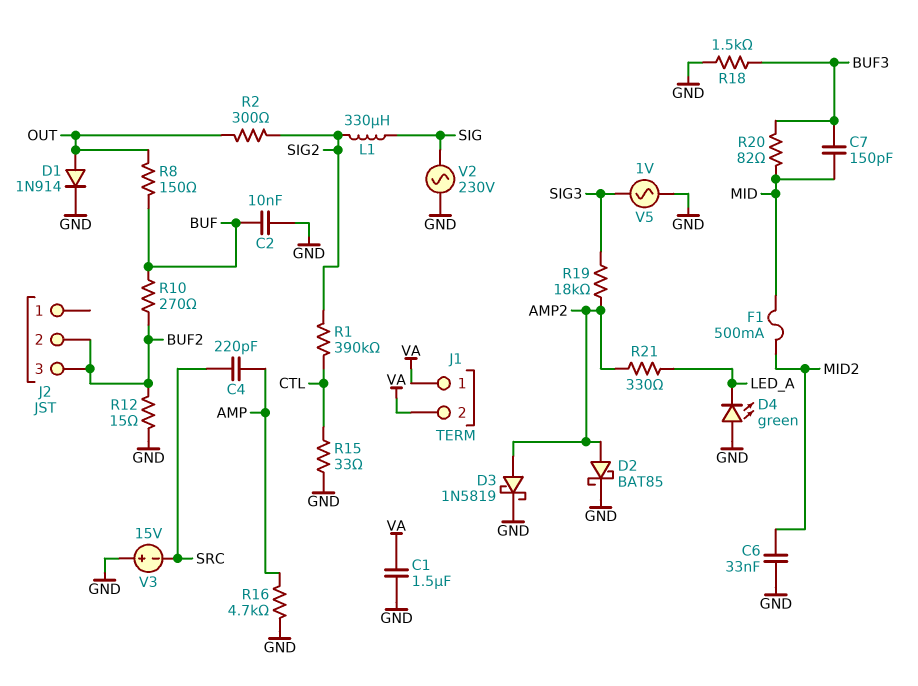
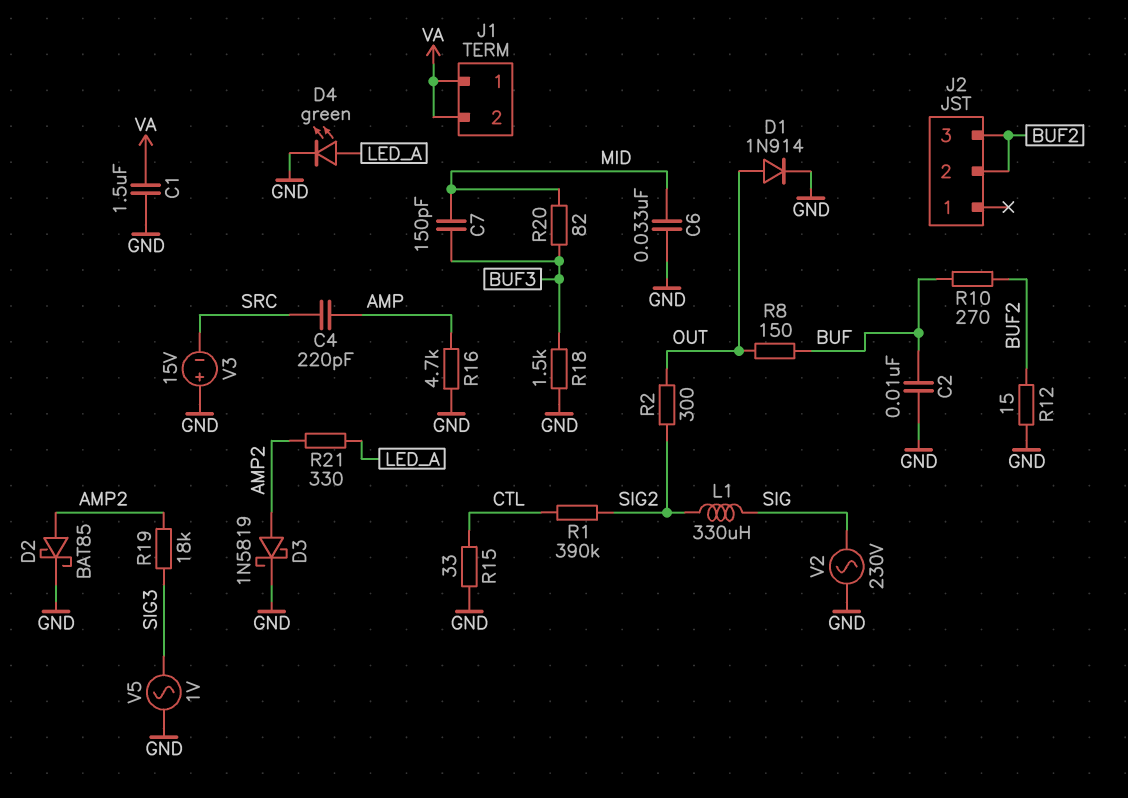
C6: 33nF (GND, MID2) -> 33nF (GND, MID)
D4: LED green (A GND, K LED_A) -> LED green (A LED_A, K GND)
F1: 500mA (MID, MID2) -> none

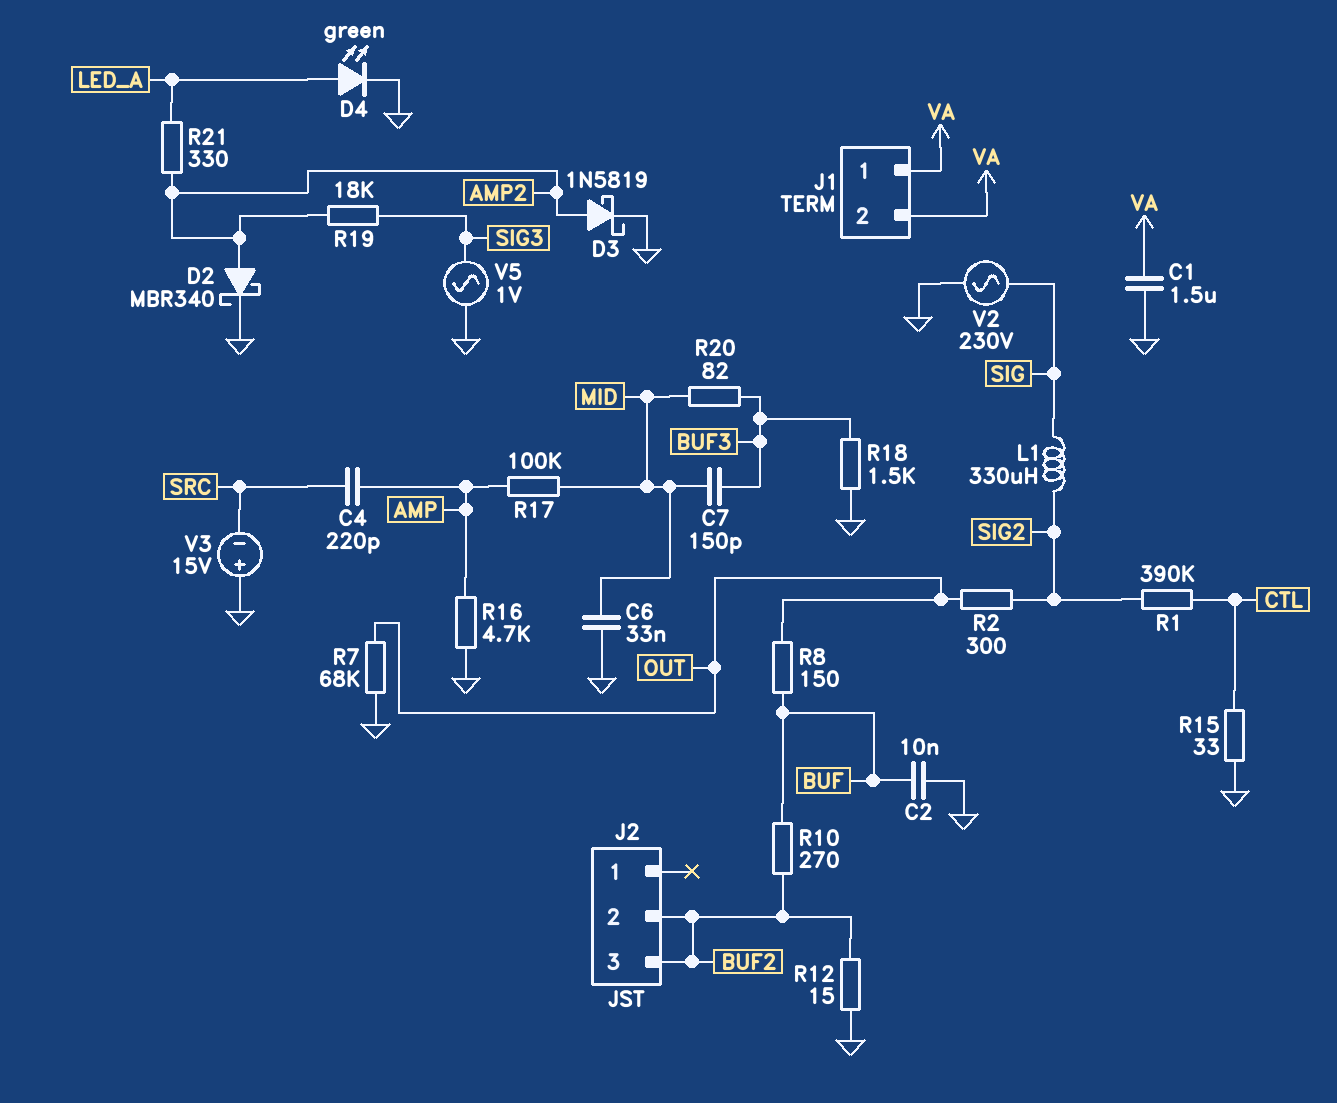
D1: diode 1N914 (A OUT, K GND) -> none
D2: schottky BAT85 (A AMP2, K GND) -> schottky MBR340 (A AMP2, K GND)
R7: none -> 68k (GND, OUT)
R17: none -> 100k (AMP, MID)

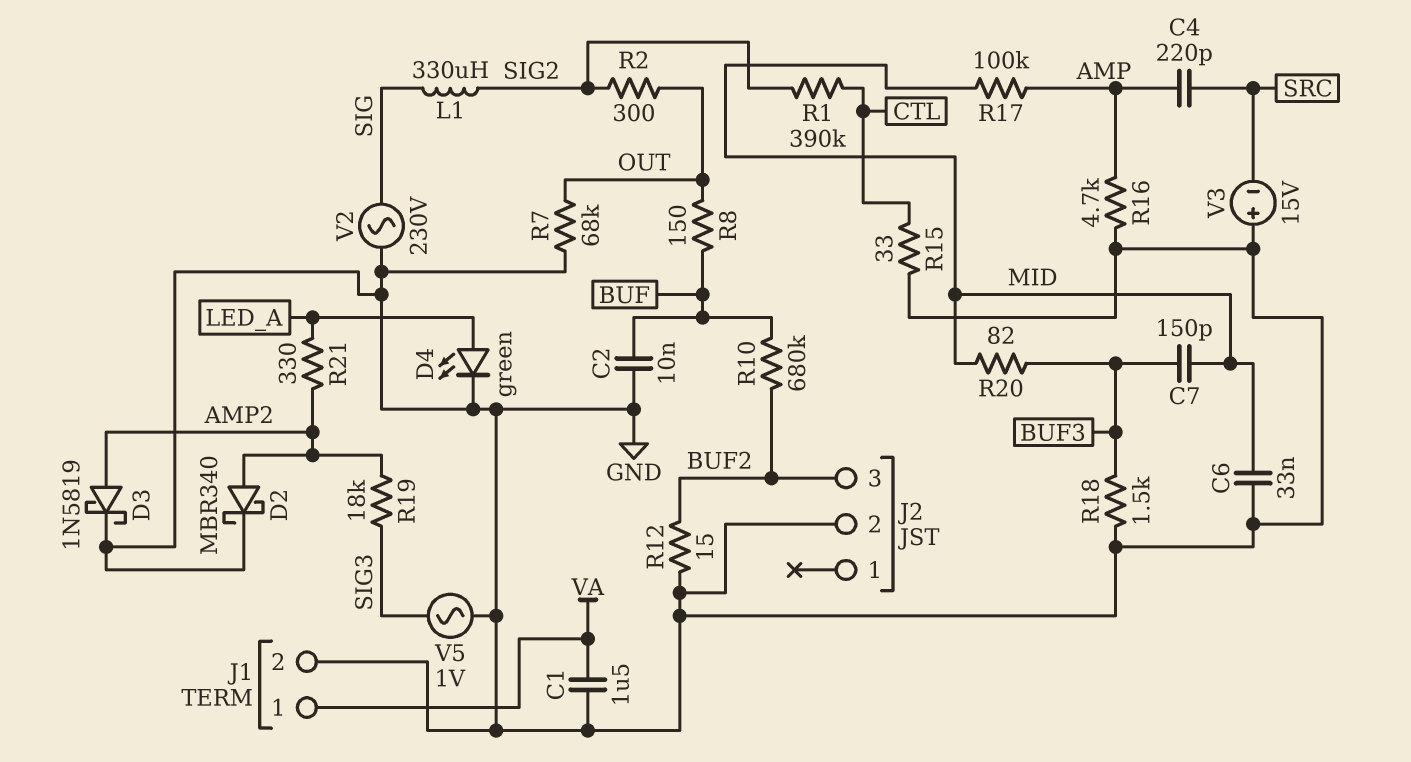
J1 pin 2: VA -> GND
J2 pin 2: BUF2 -> GND
R10: 270 (BUF, BUF2) -> 680k (BUF, BUF2)

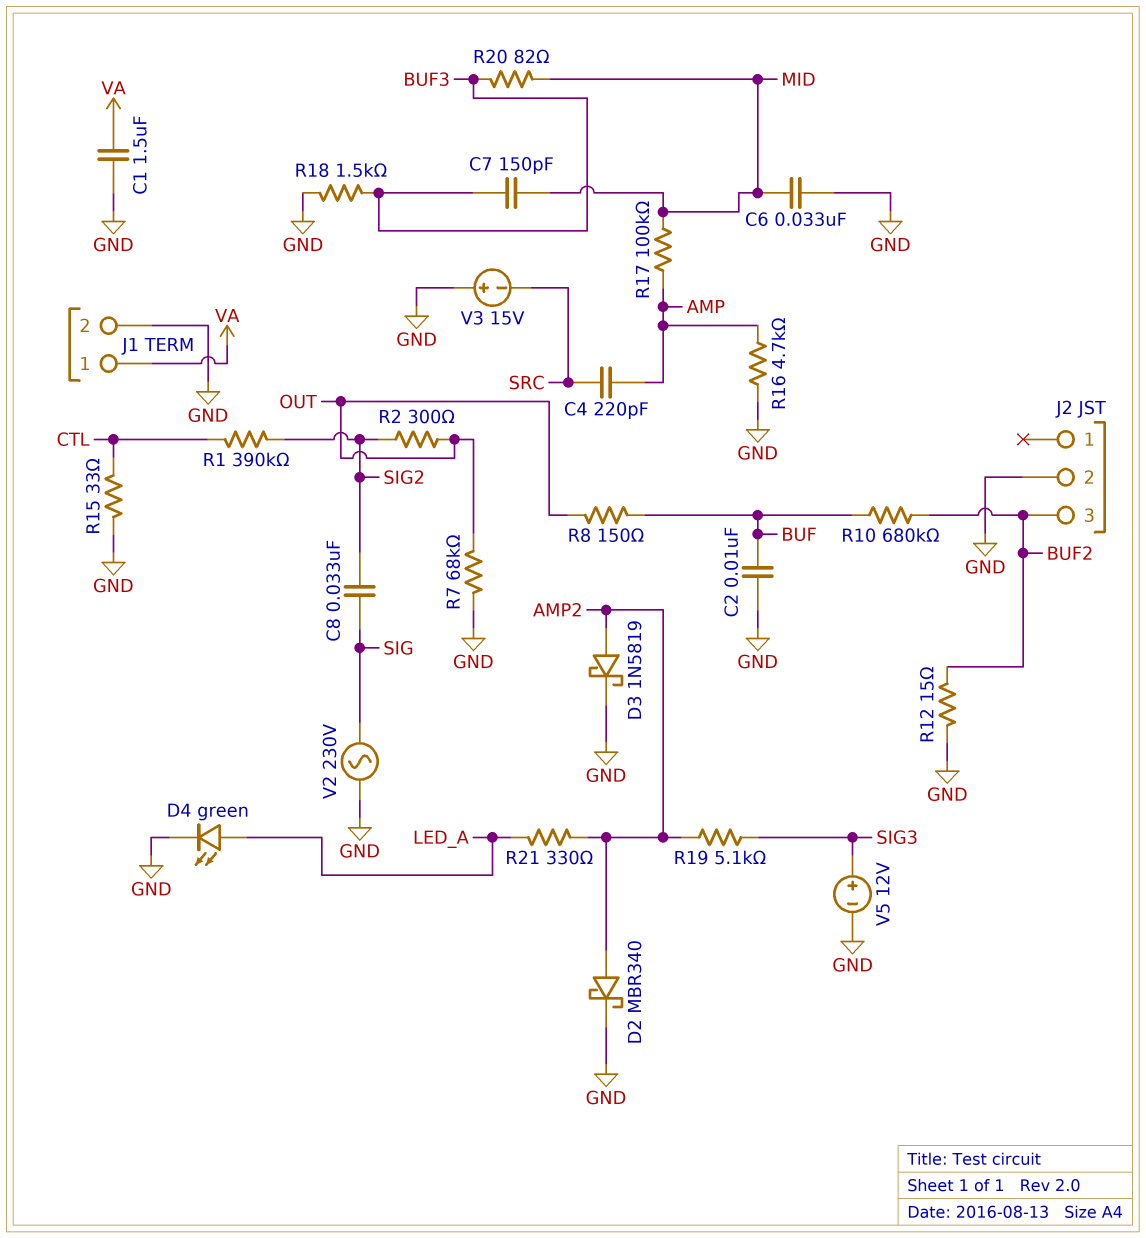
C8: none -> 33nF (SIG, SIG2)
L1: 330uH (SIG, SIG2) -> none
R19: 18k (AMP2, SIG3) -> 5.1k (AMP2, SIG3)
V5: AC 1V (GND, SIG3) -> 12V (plus SIG3, minus GND)

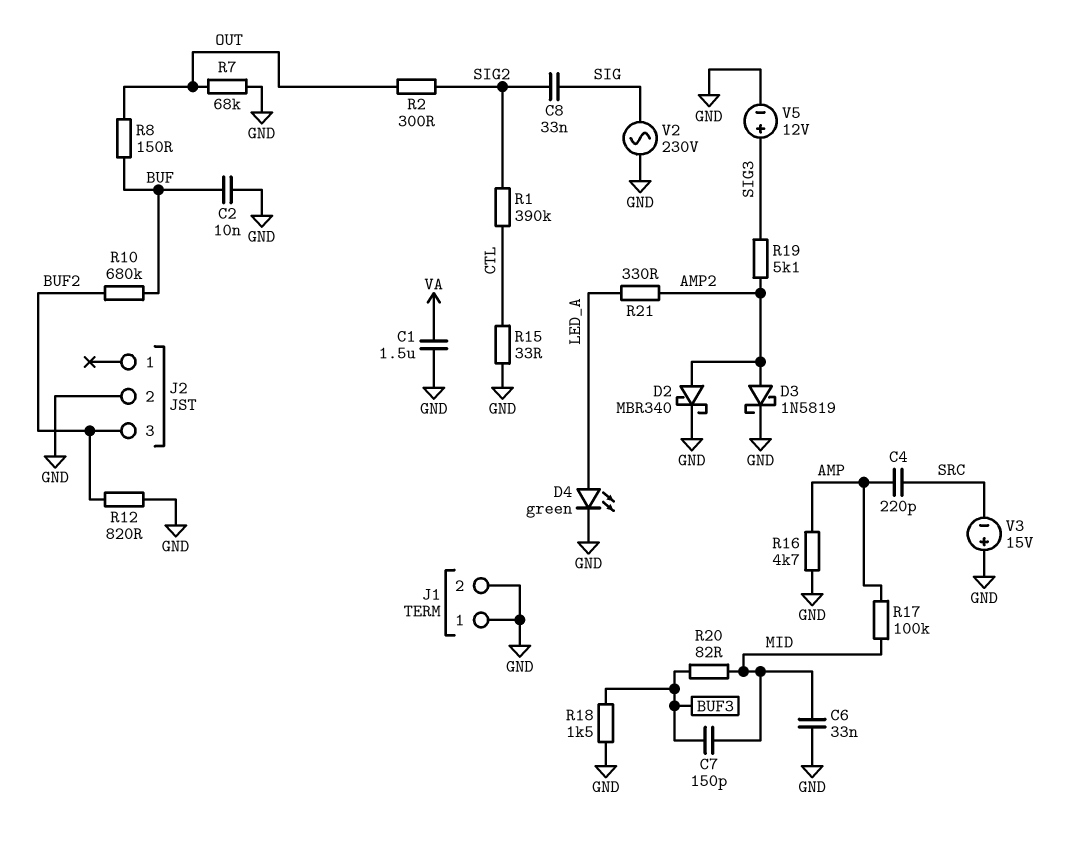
J1 pin 1: VA -> GND
R12: 15 (BUF2, GND) -> 820 (BUF2, GND)

